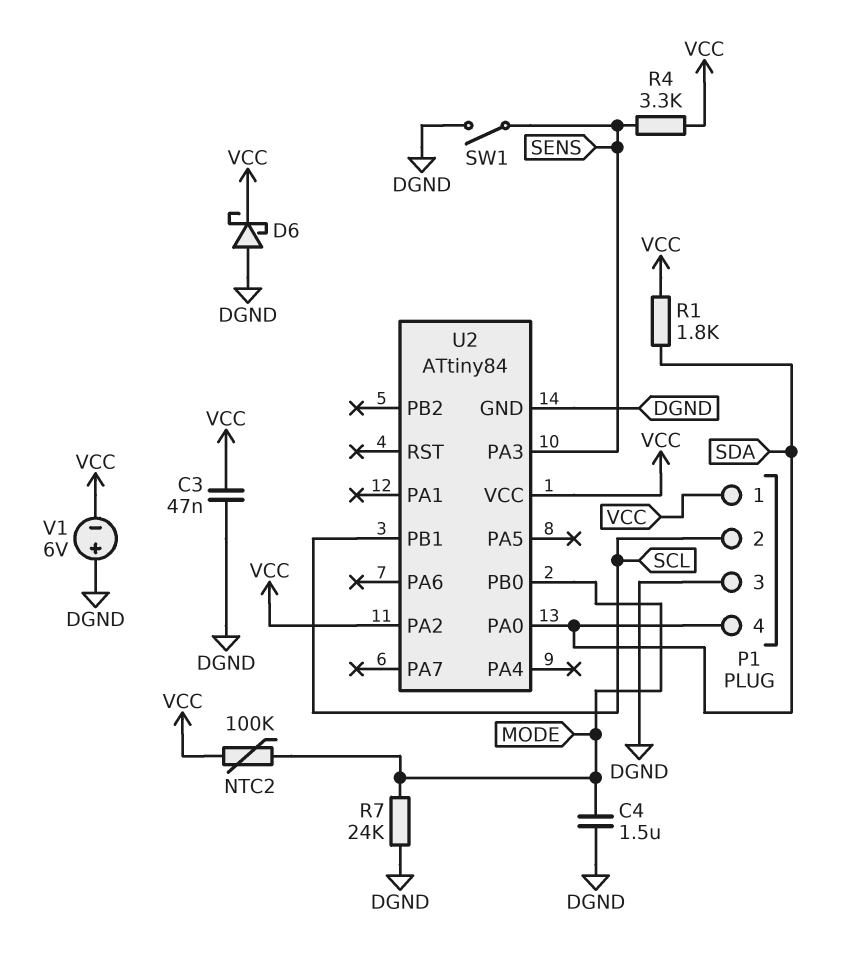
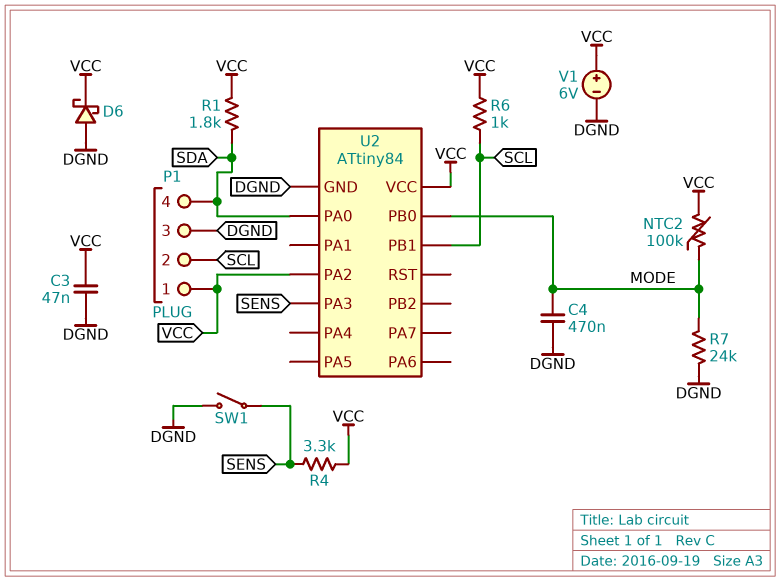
C4: 1.5uF (DGND, MODE) -> 470nF (DGND, MODE)
R6: none -> 1k (SCL, VCC)
V1: 6V (plus DGND, minus VCC) -> 6V (plus VCC, minus DGND)

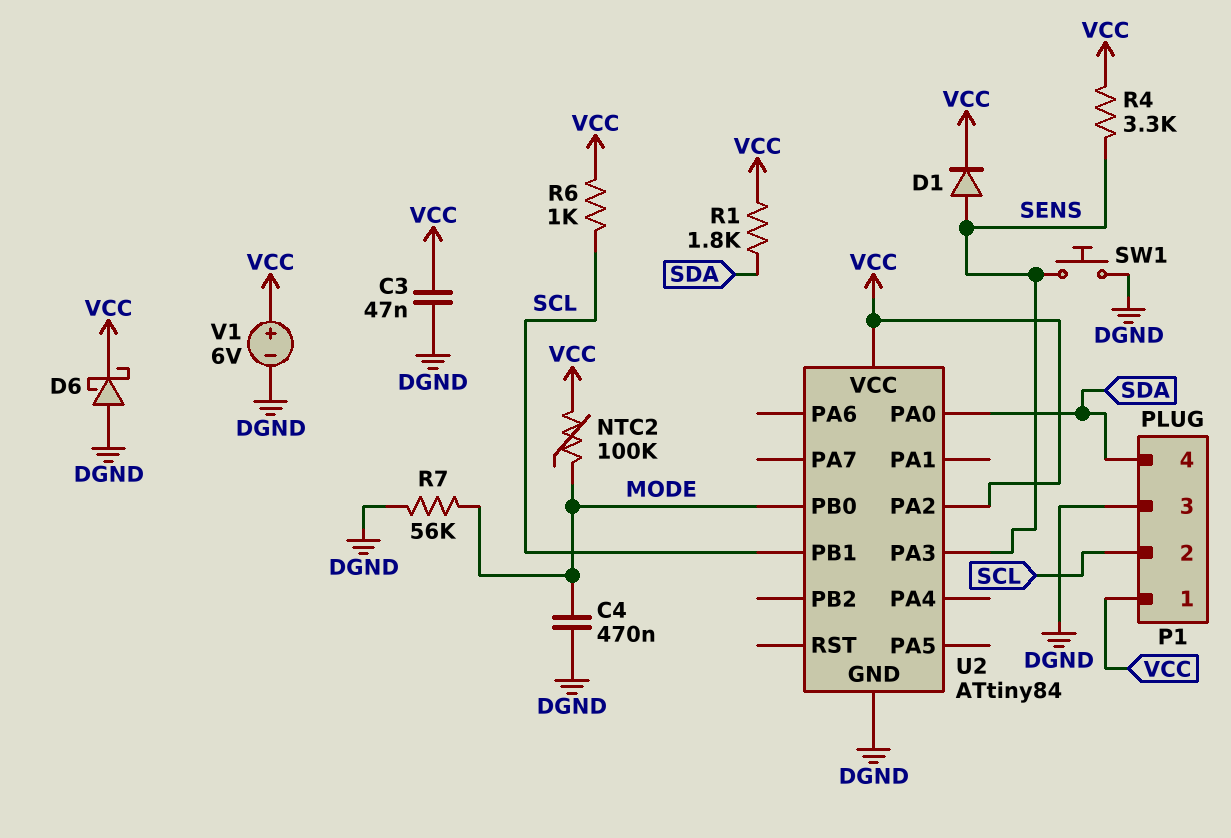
D1: none -> diode (A SENS, K VCC)
R7: 24k (DGND, MODE) -> 56k (DGND, MODE)
SW1: switch (DGND, SENS) -> button (DGND, SENS)

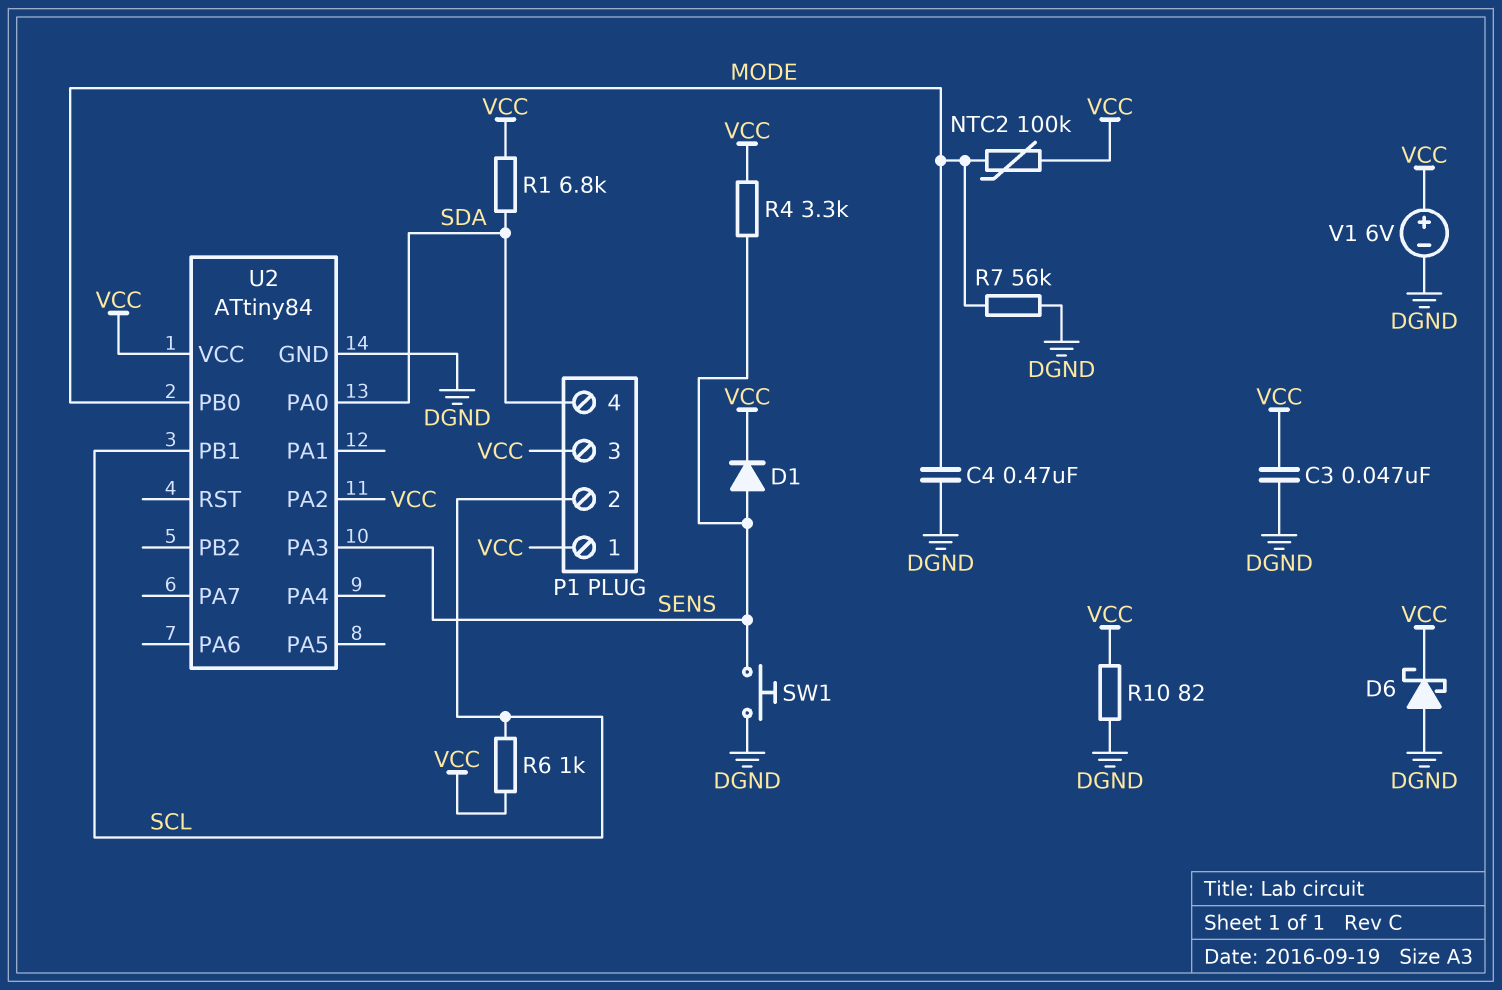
P1 pin 3: DGND -> VCC
R1: 1.8k (SDA, VCC) -> 6.8k (SDA, VCC)
R10: none -> 82 (DGND, VCC)

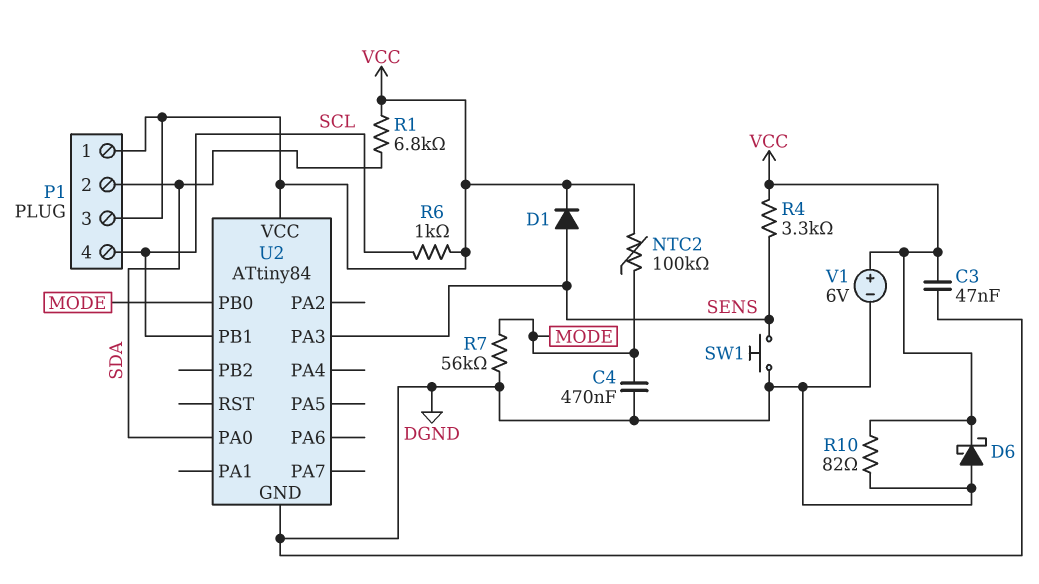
P1 pin 2: SCL -> SDA
P1 pin 4: SDA -> SCL
U2 pin PA2: VCC -> none

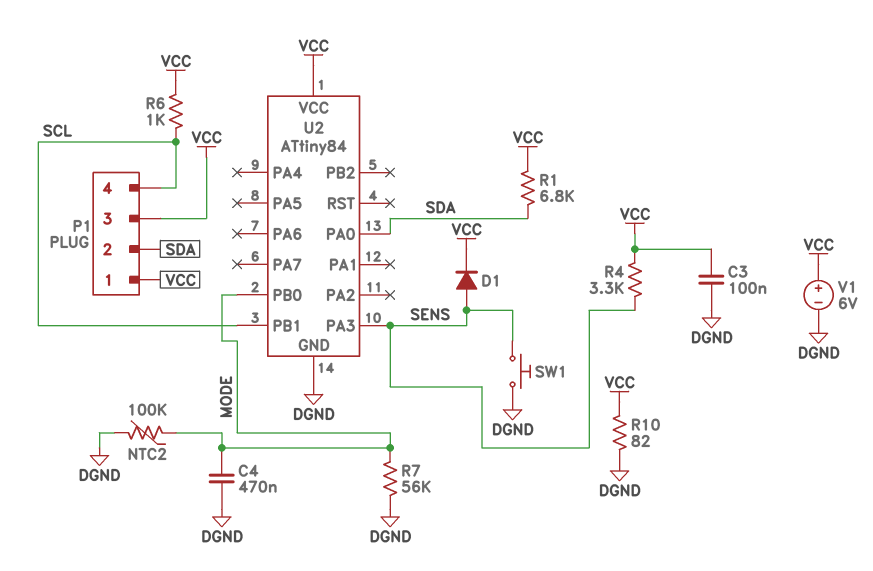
C3: 47nF (DGND, VCC) -> 100nF (DGND, VCC)
D6: schottky (A DGND, K VCC) -> none
NTC2: 100k (MODE, VCC) -> 100k (DGND, MODE)

